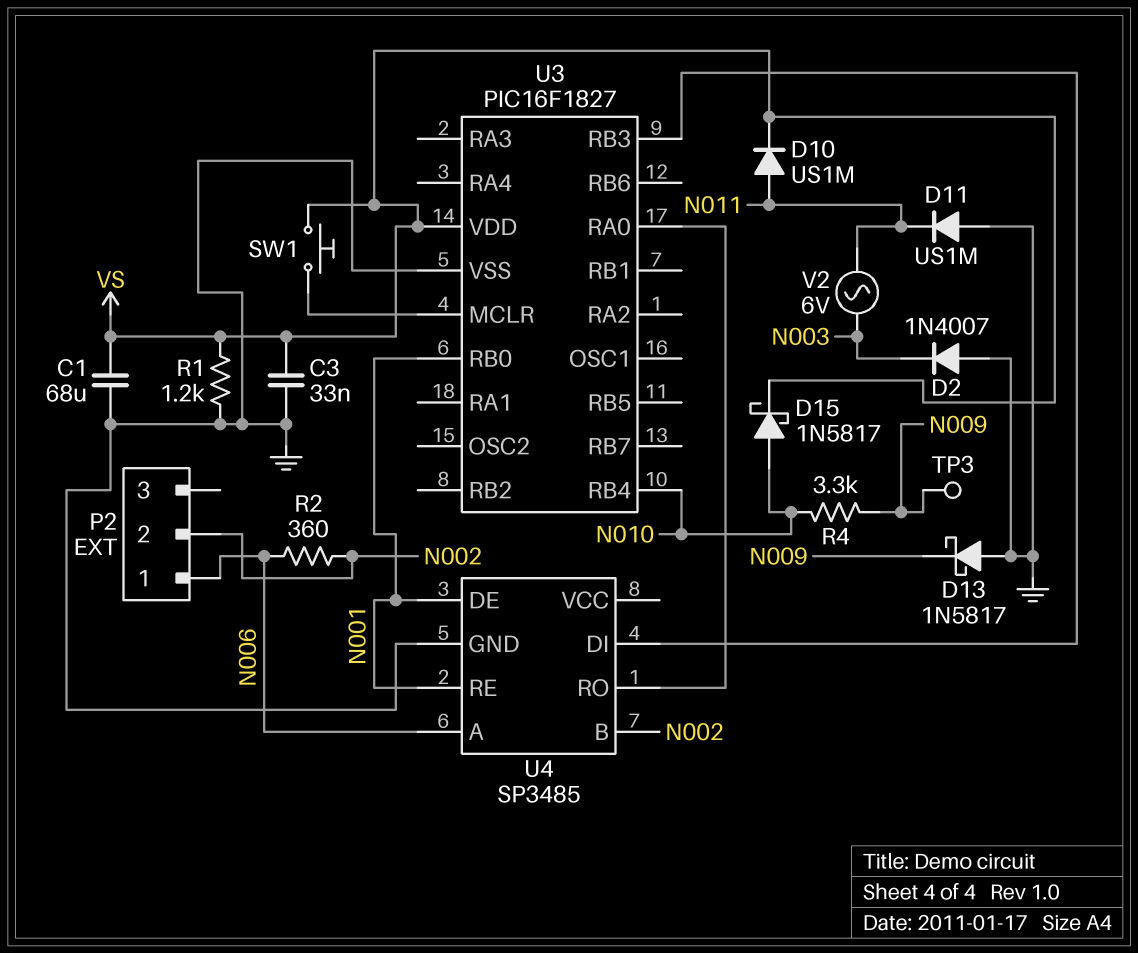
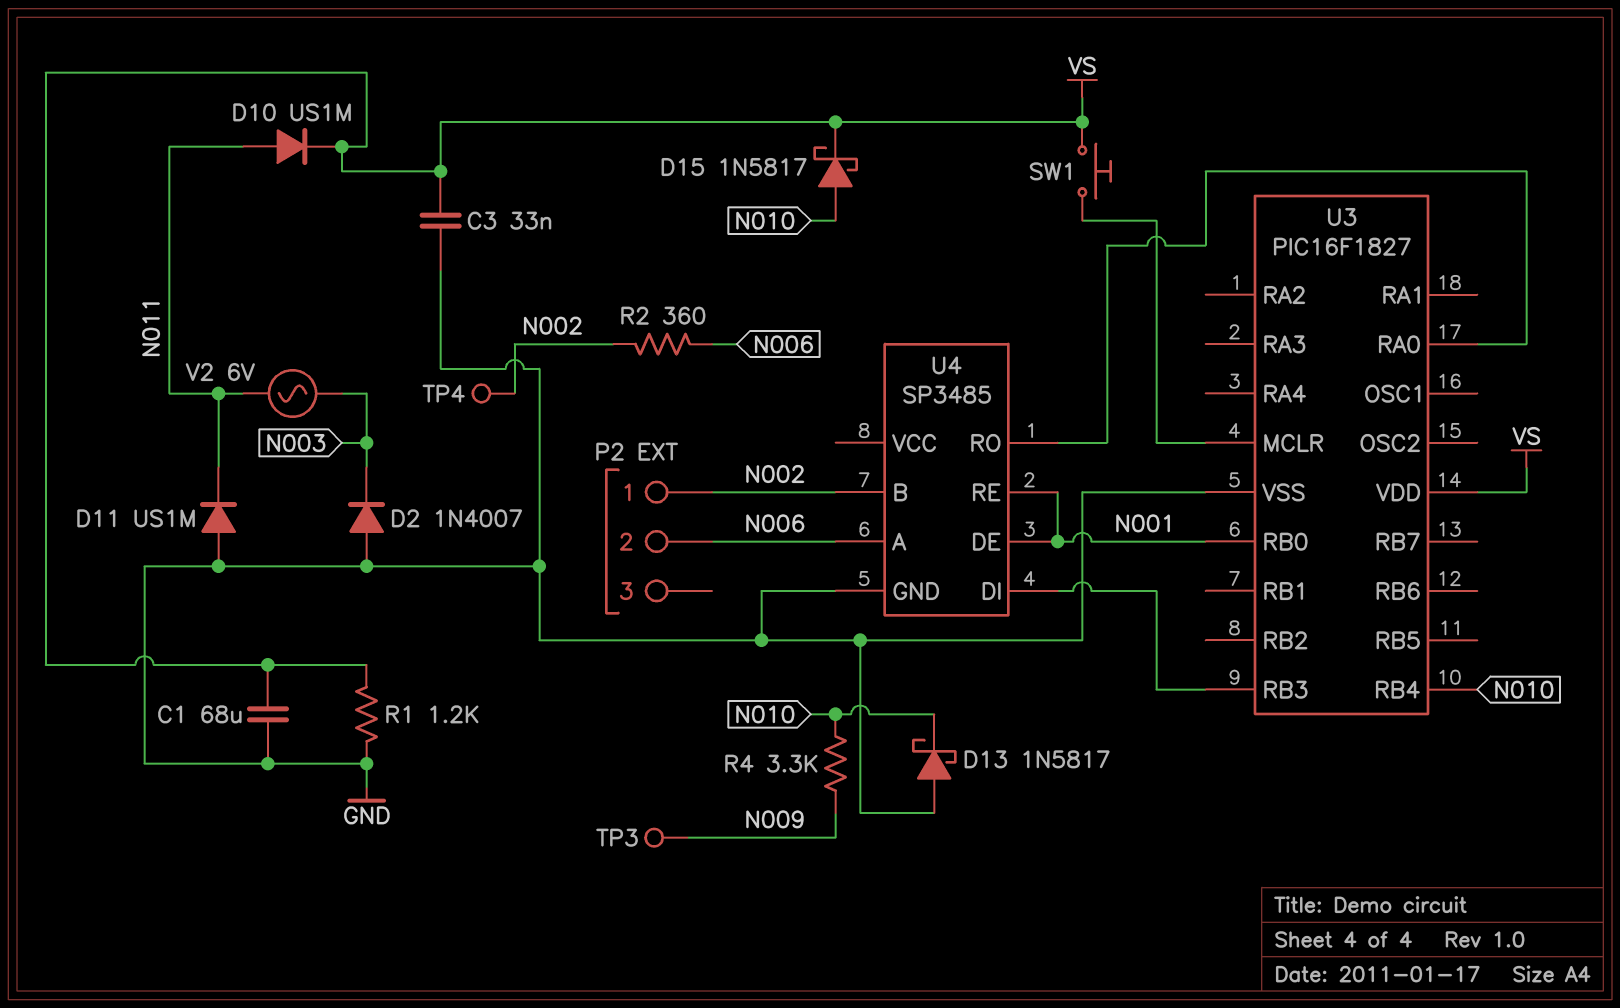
D13: schottky 1N5817 (A GND, K N009) -> schottky 1N5817 (A GND, K N010)
P2 pin 1: N006 -> N002
P2 pin 2: N002 -> N006
TP4: none -> test point (N002)

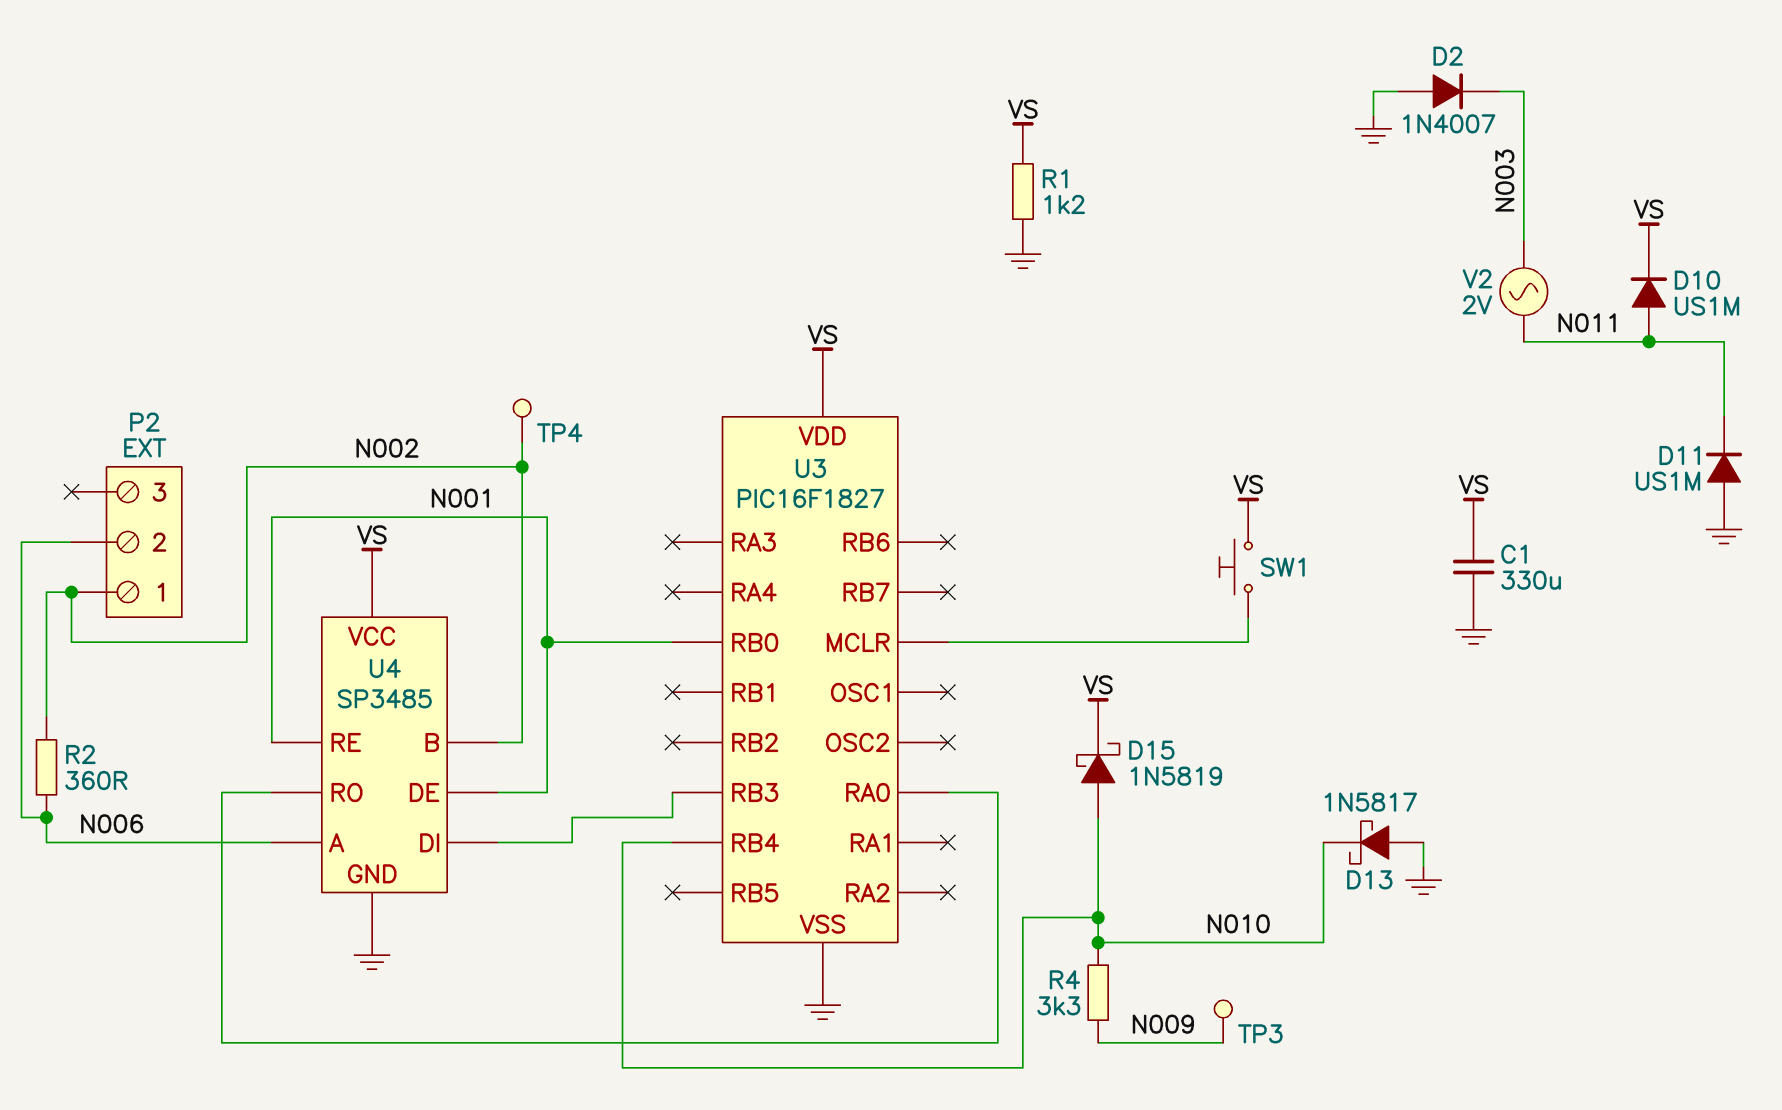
C1: 68uF (GND, VS) -> 330uF (GND, VS)
C3: 33nF (GND, VS) -> none
D15: schottky 1N5817 (A N010, K VS) -> schottky 1N5819 (A N010, K VS)
U4 pin VCC: none -> VS
V2: AC 6V (N003, N011) -> AC 2V (N003, N011)

